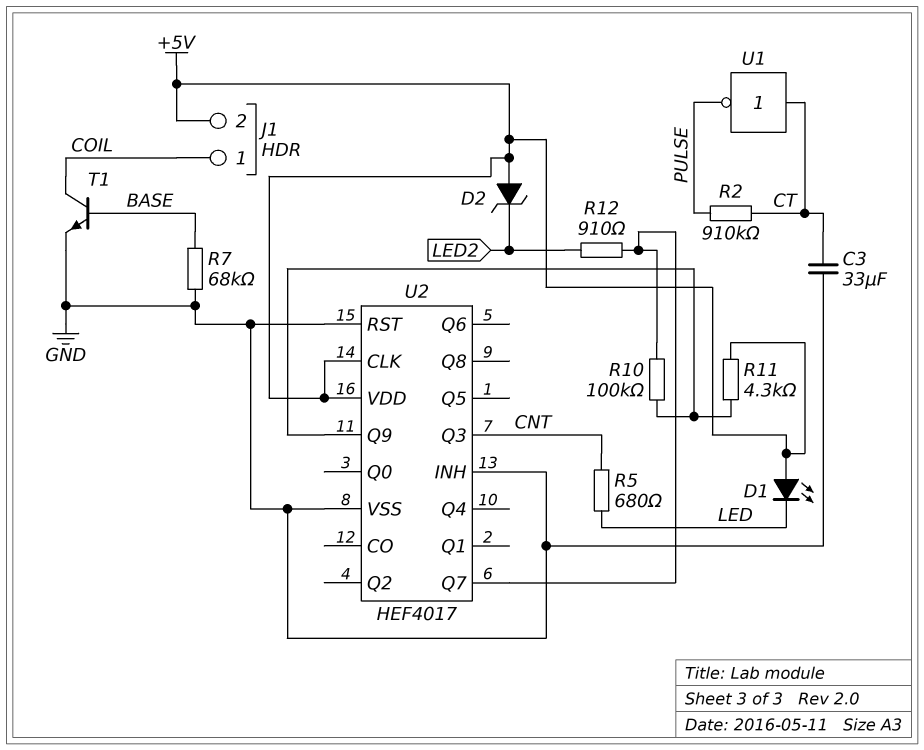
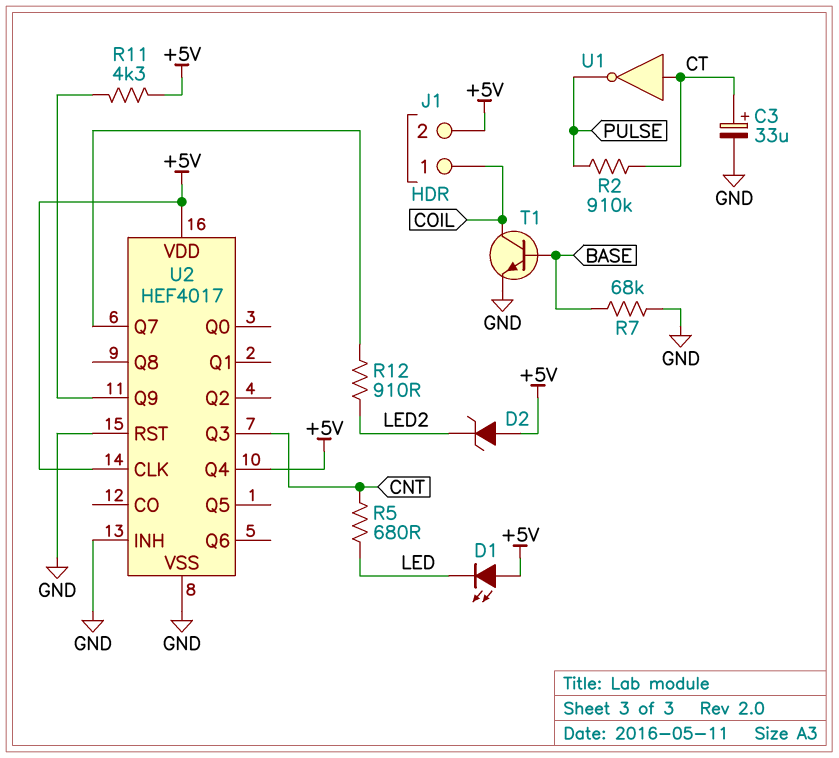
C3: 33uF (CT, GND) -> 33uF (plus CT, minus GND)
R10: 100k (U2/Q7, U2/Q9) -> none
U2 pin Q4: none -> +5V

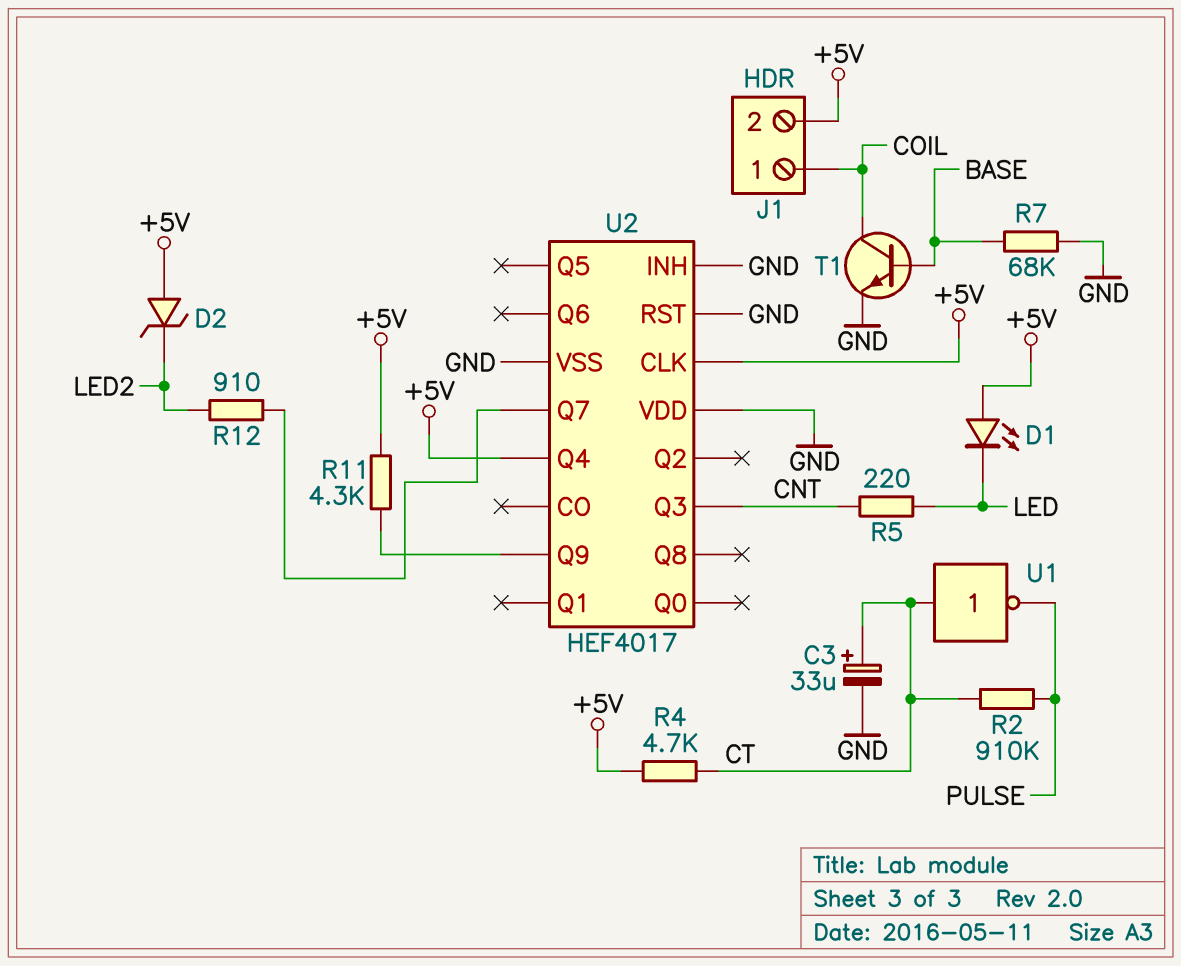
R4: none -> 4.7k (+5V, CT)
R5: 680 (CNT, LED) -> 220 (CNT, LED)
U2 pin VDD: +5V -> GND

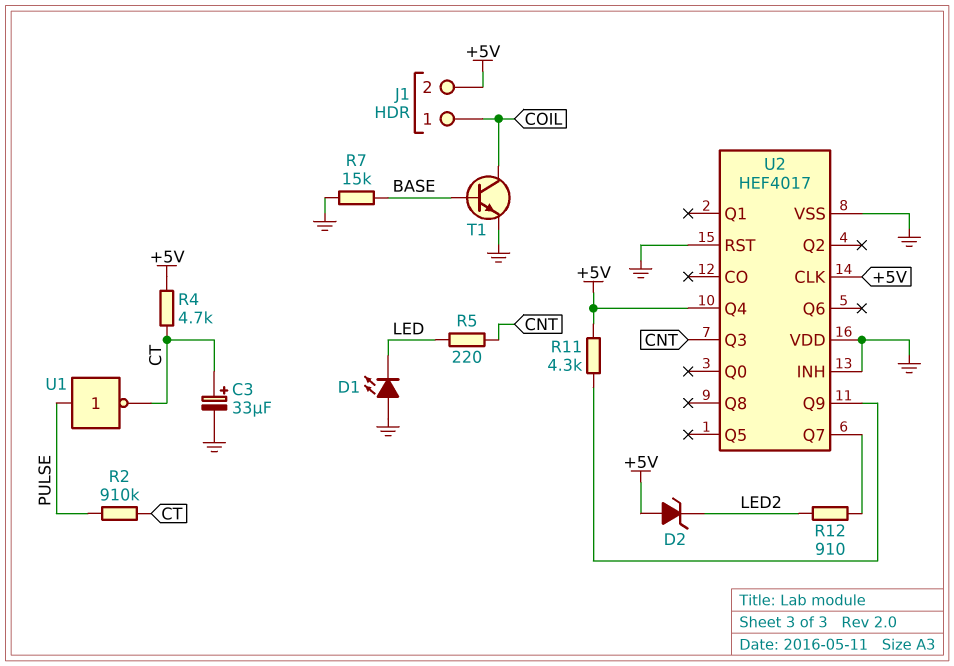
D1: LED (A +5V, K LED) -> LED (A GND, K LED)
R7: 68k (BASE, GND) -> 15k (BASE, GND)
U1: NOT (in CT, out PULSE) -> NOT (in PULSE, out CT)

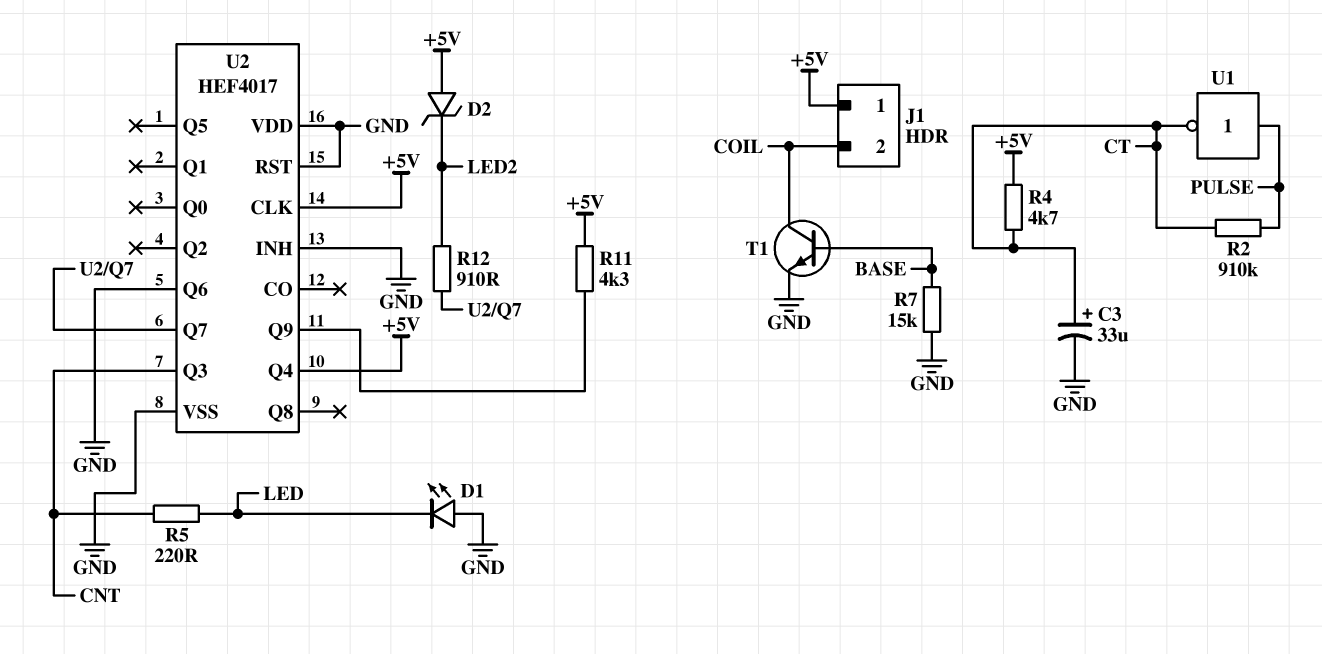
J1 pin 1: COIL -> +5V
J1 pin 2: +5V -> COIL
U2 pin Q6: none -> GND

